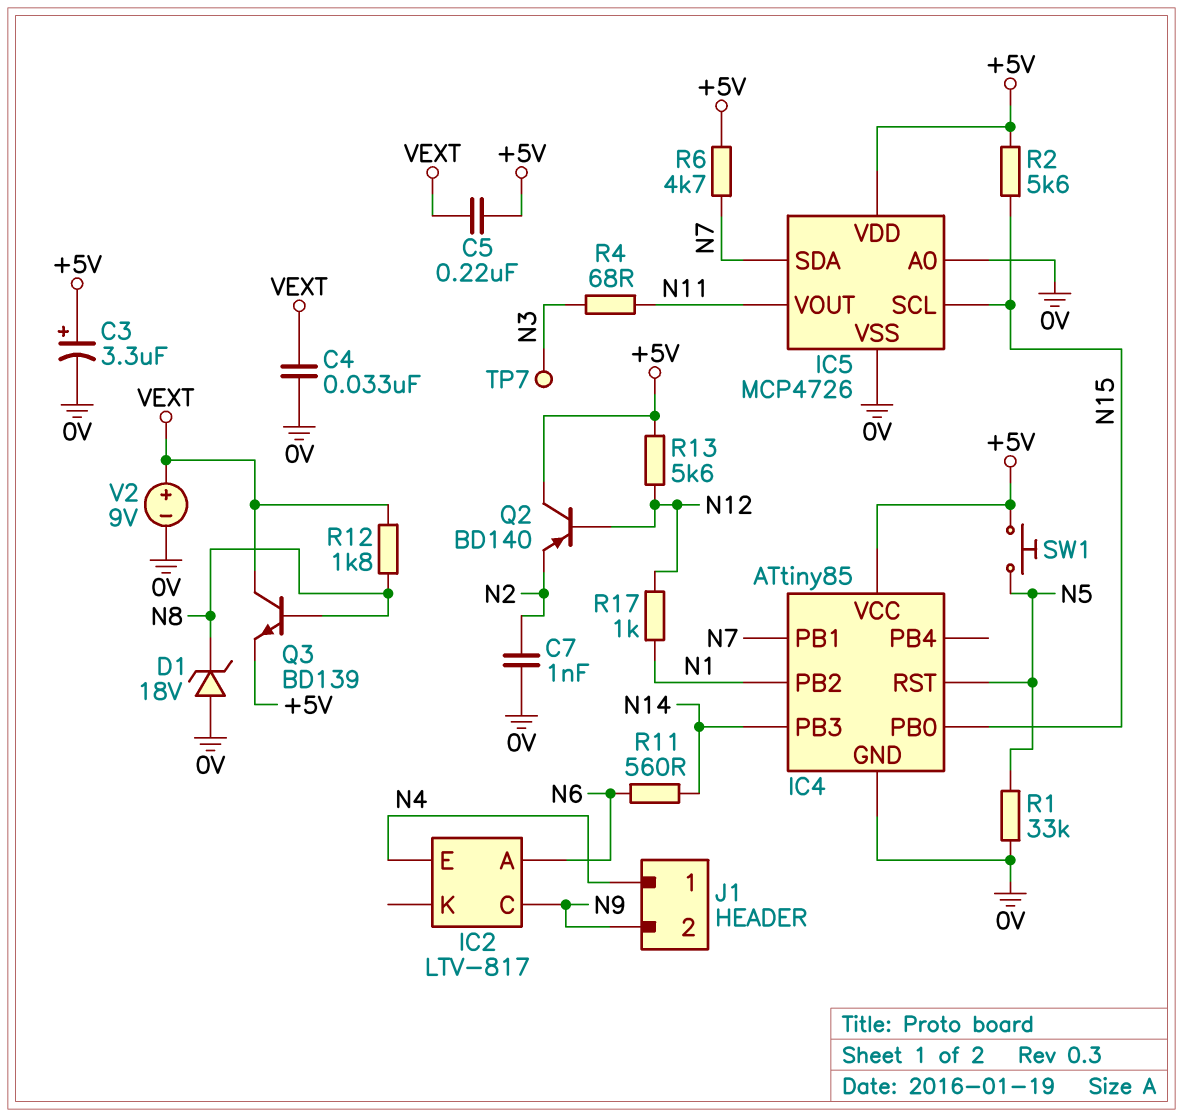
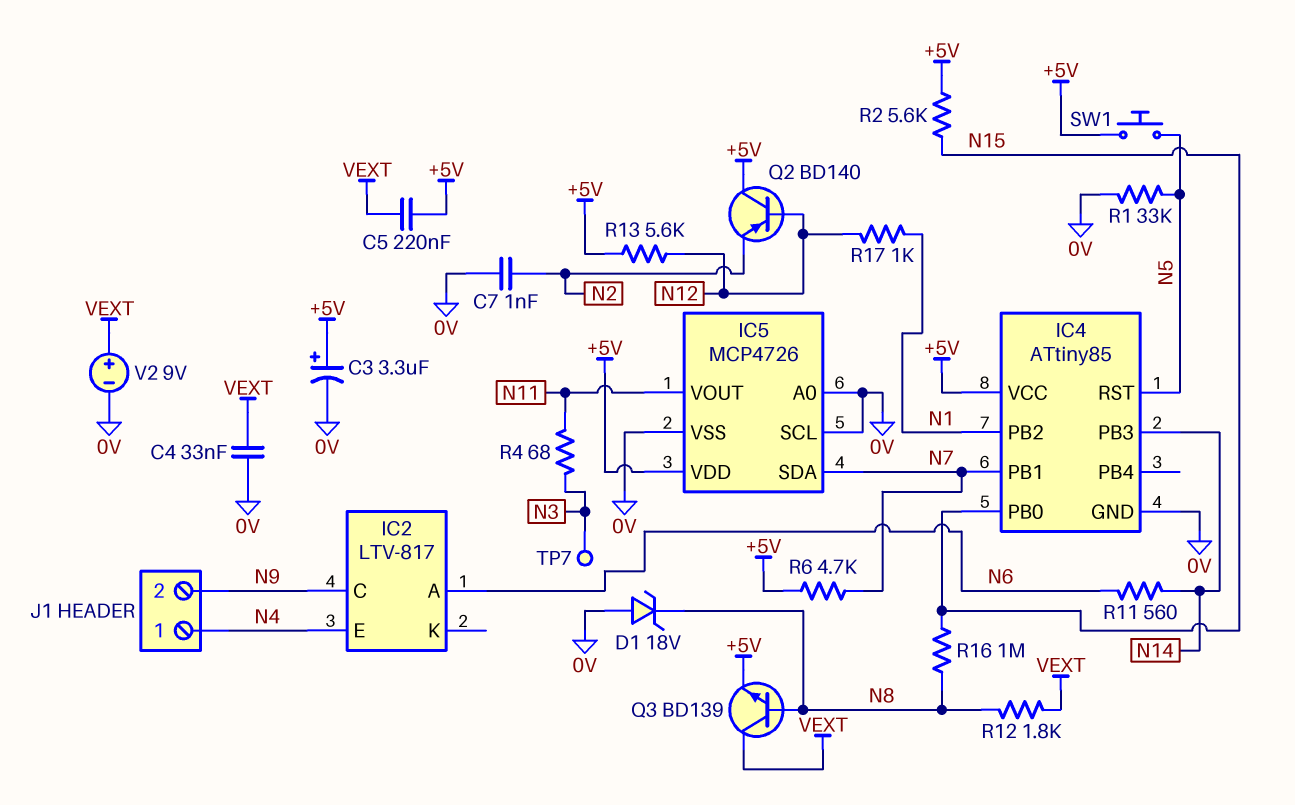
IC5 pin SCL: N15 -> 0V
R16: none -> 1M (N8, N15)

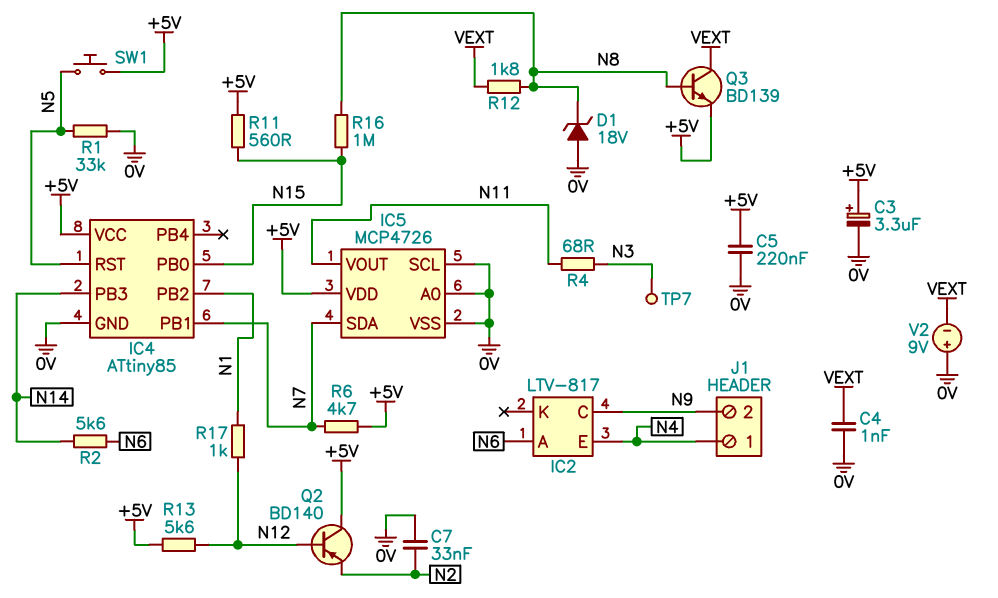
C4: 33nF (0V, VEXT) -> 1nF (0V, VEXT)
C5: 220nF (+5V, VEXT) -> 220nF (+5V, 0V)
C7: 1nF (0V, N2) -> 33nF (0V, N2)
R2: 5.6k (+5V, N15) -> 5.6k (N6, N14)
R11: 560 (N6, N14) -> 560 (+5V, N15)
V2: 9V (plus VEXT, minus 0V) -> 9V (plus 0V, minus VEXT)

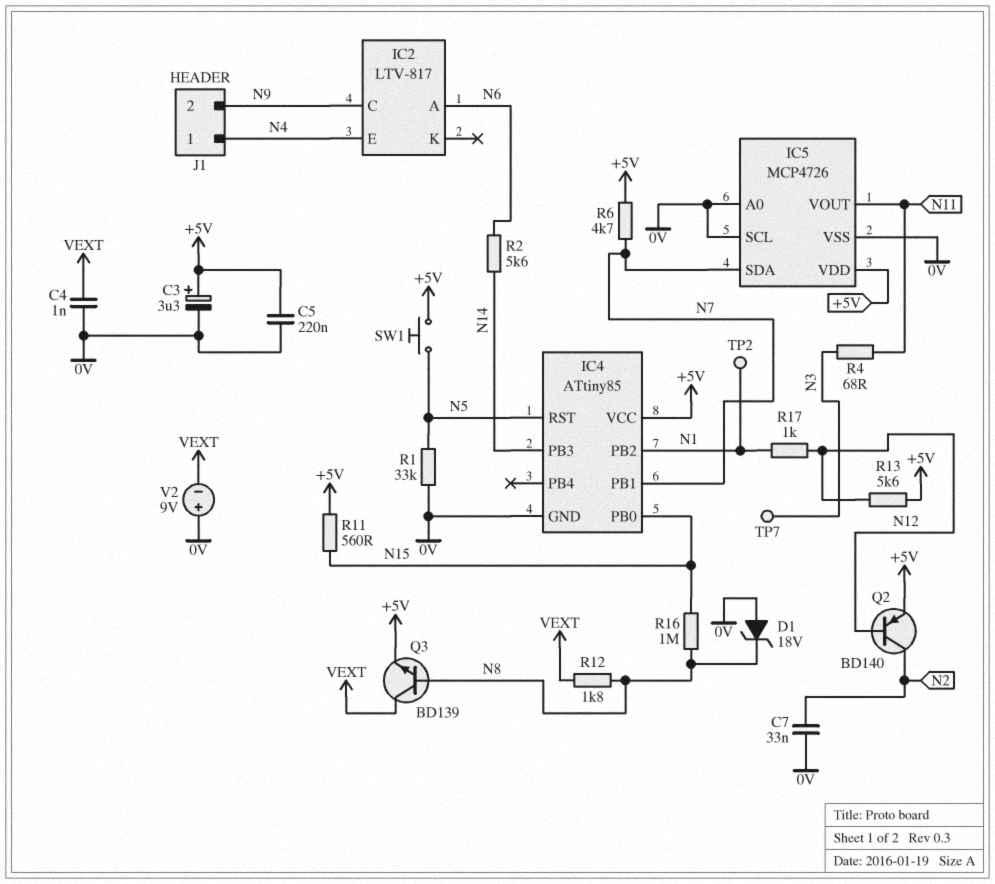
Q2: PNP BD140 (B N12, C +5V, E N2) -> PNP BD140 (B N12, C N2, E +5V)
TP2: none -> test point (N1)

